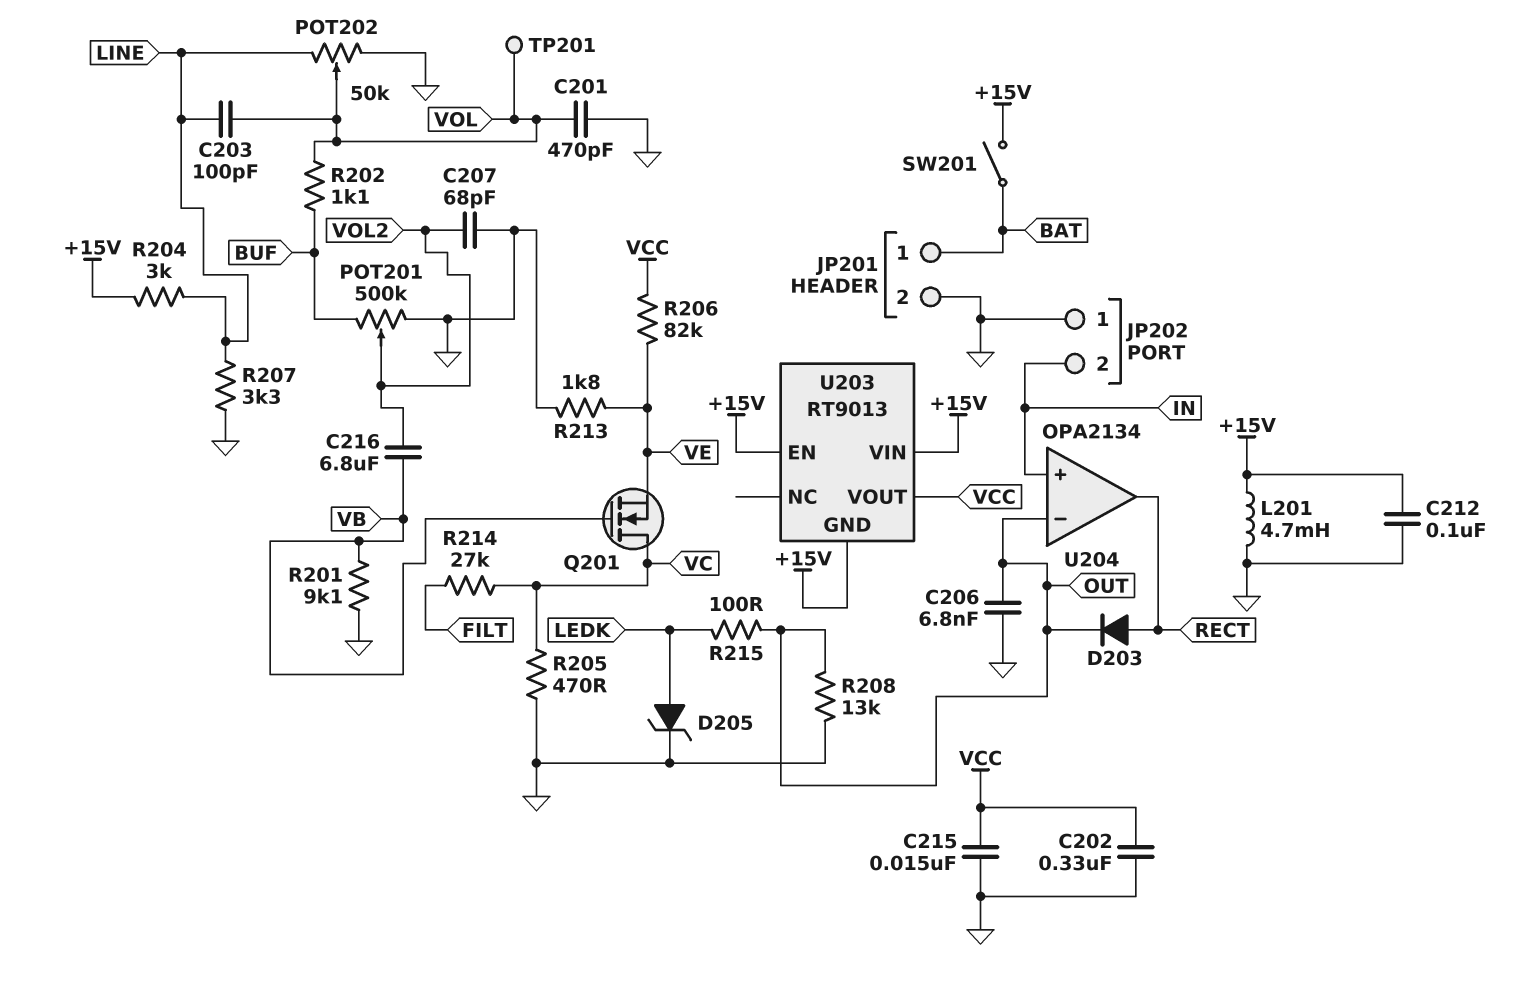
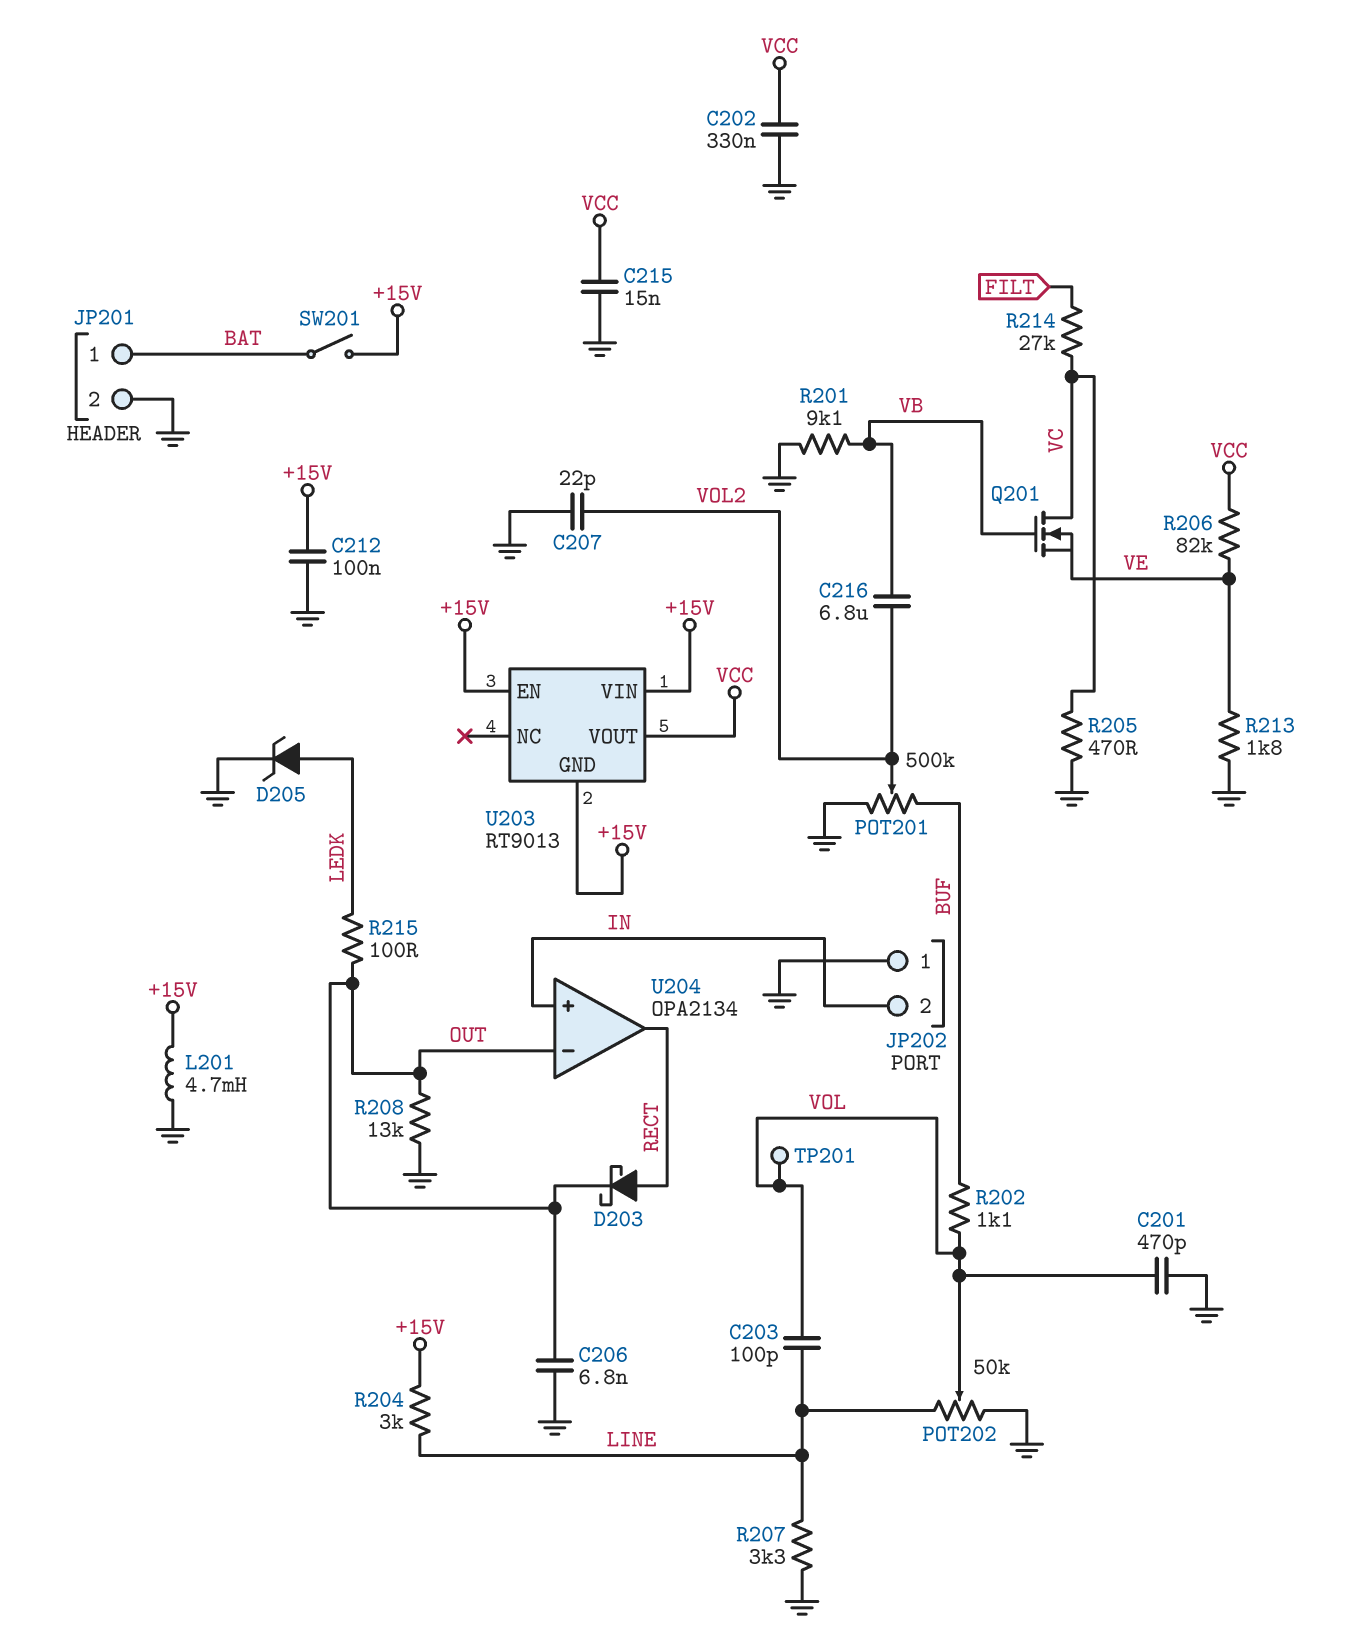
C207: 68pF (GND, VOL2) -> 22pF (GND, VOL2)
D203: diode (A RECT, K OUT) -> schottky (A RECT, K OUT)

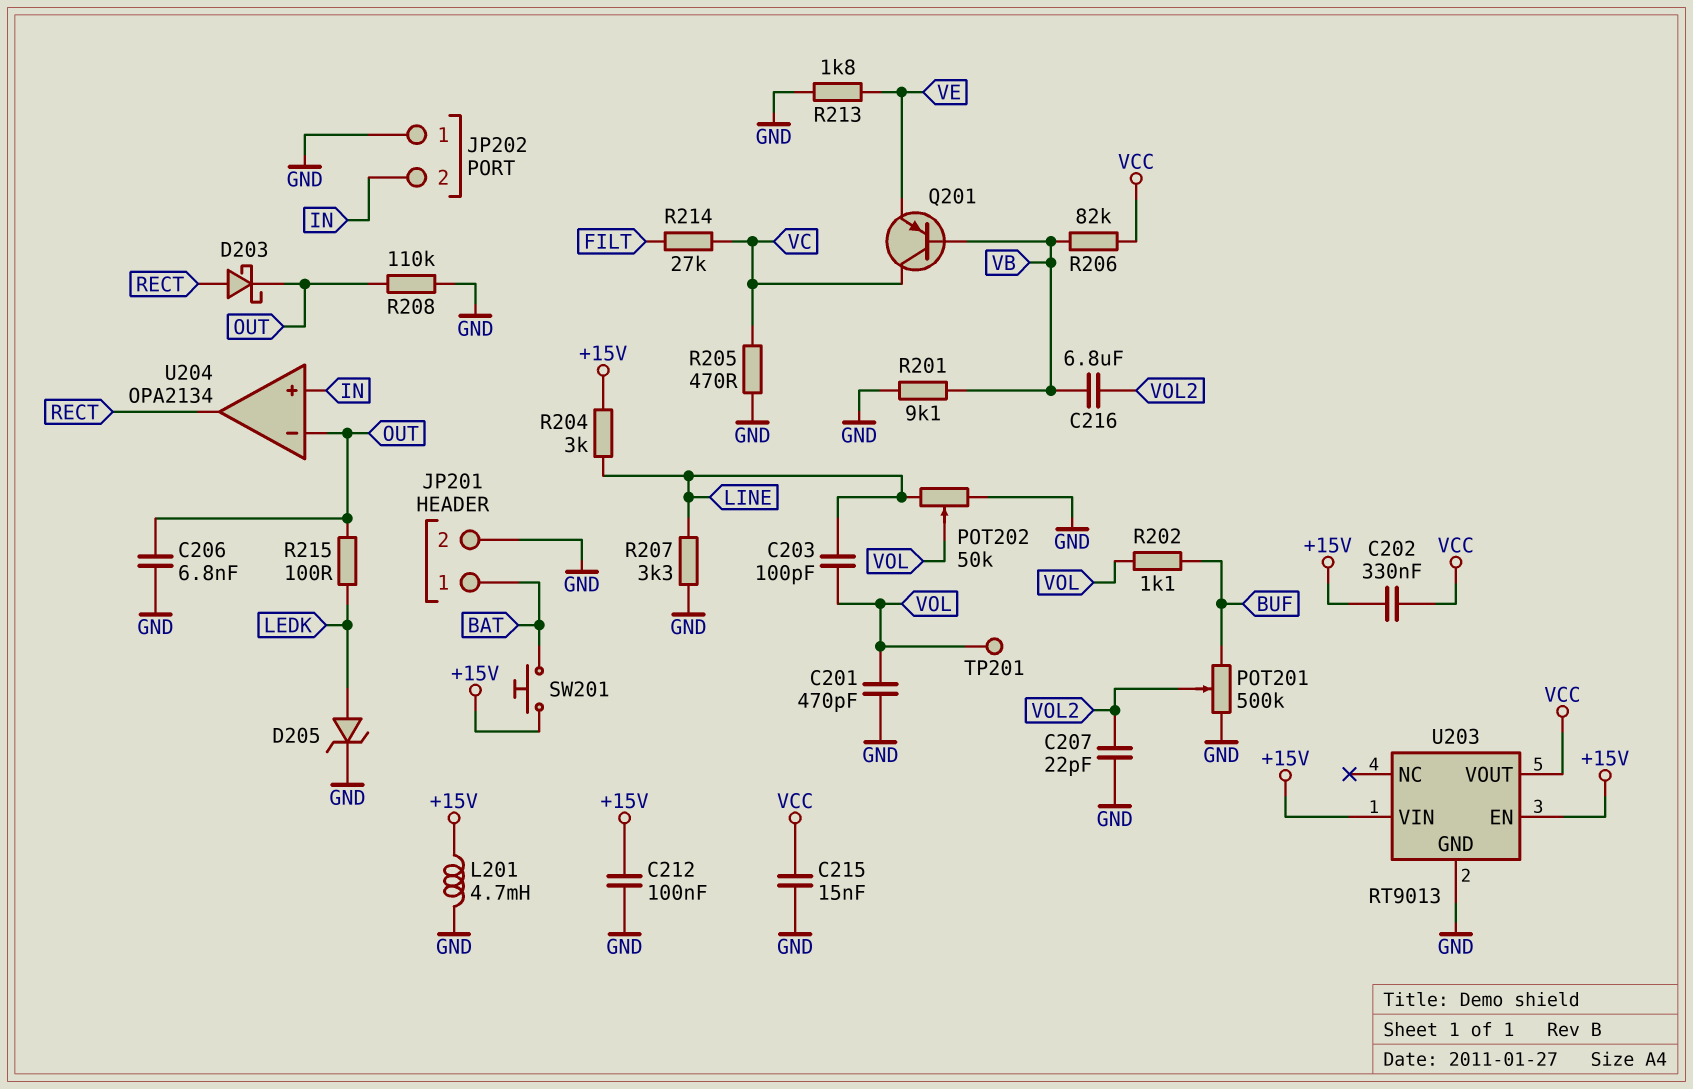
C202: 330nF (GND, VCC) -> 330nF (+15V, VCC)
Q201: NMOS (G VB, D VC, S VE) -> PNP (B VB, C VC, E VE)
R206: 82k (VCC, VE) -> 82k (VB, VCC)
R208: 13k (GND, OUT) -> 110k (GND, OUT)
SW201: switch (+15V, BAT) -> button (+15V, BAT)
U203 pin GND: +15V -> GND

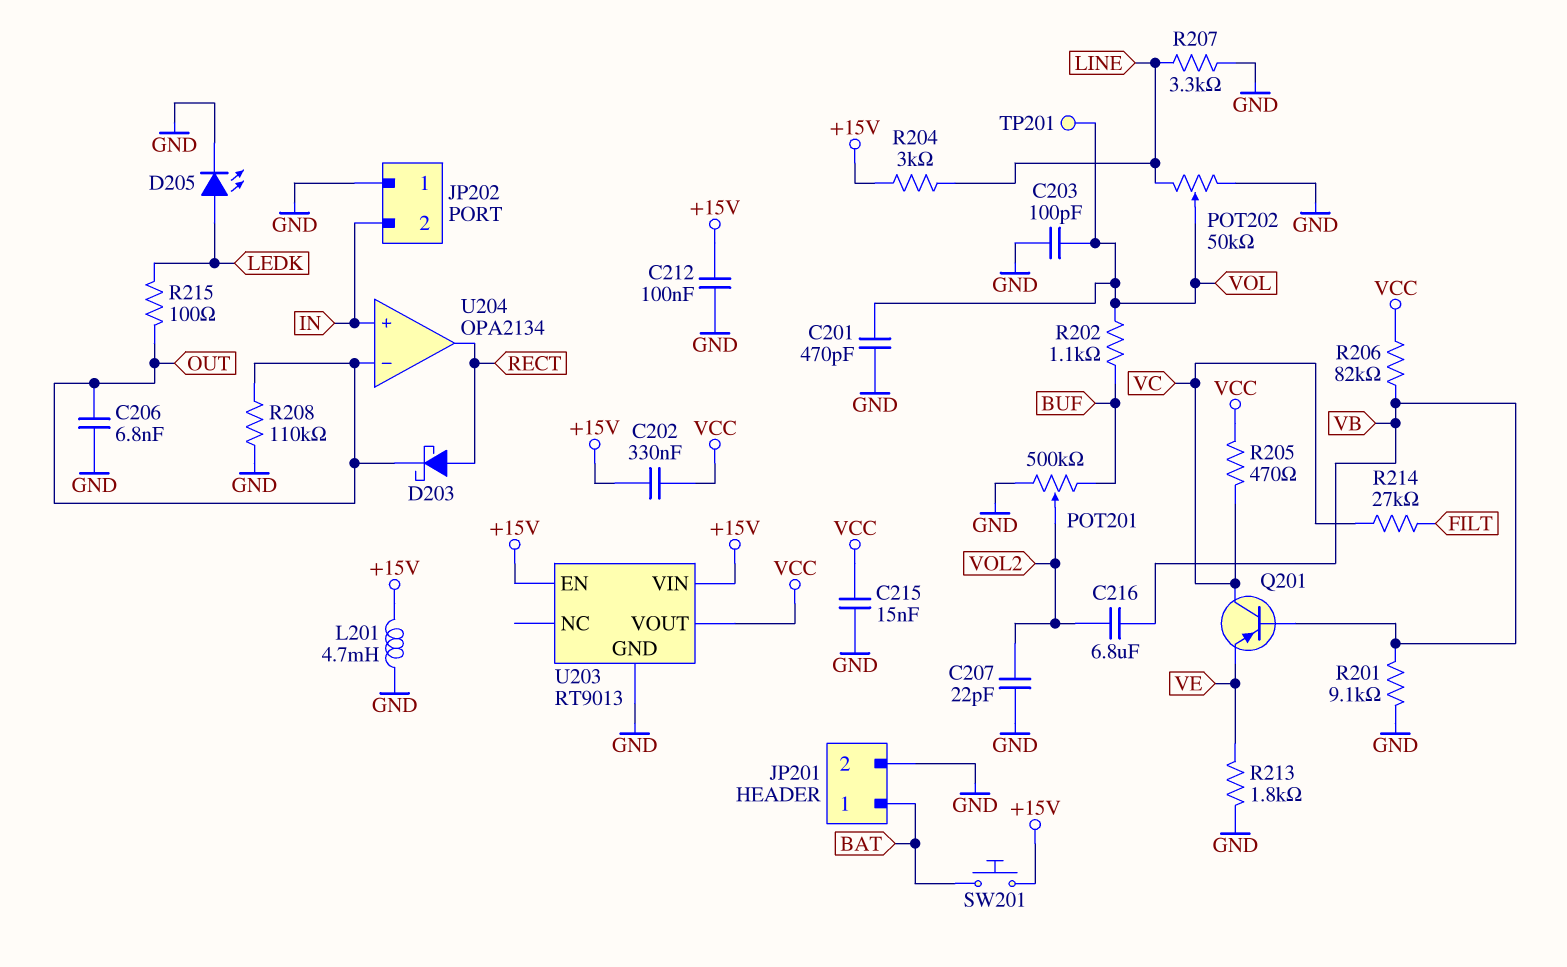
C203: 100pF (LINE, VOL) -> 100pF (GND, VOL)
D205: zener (A LEDK, K GND) -> LED (A LEDK, K GND)
R205: 470 (GND, VC) -> 470 (VC, VCC)

